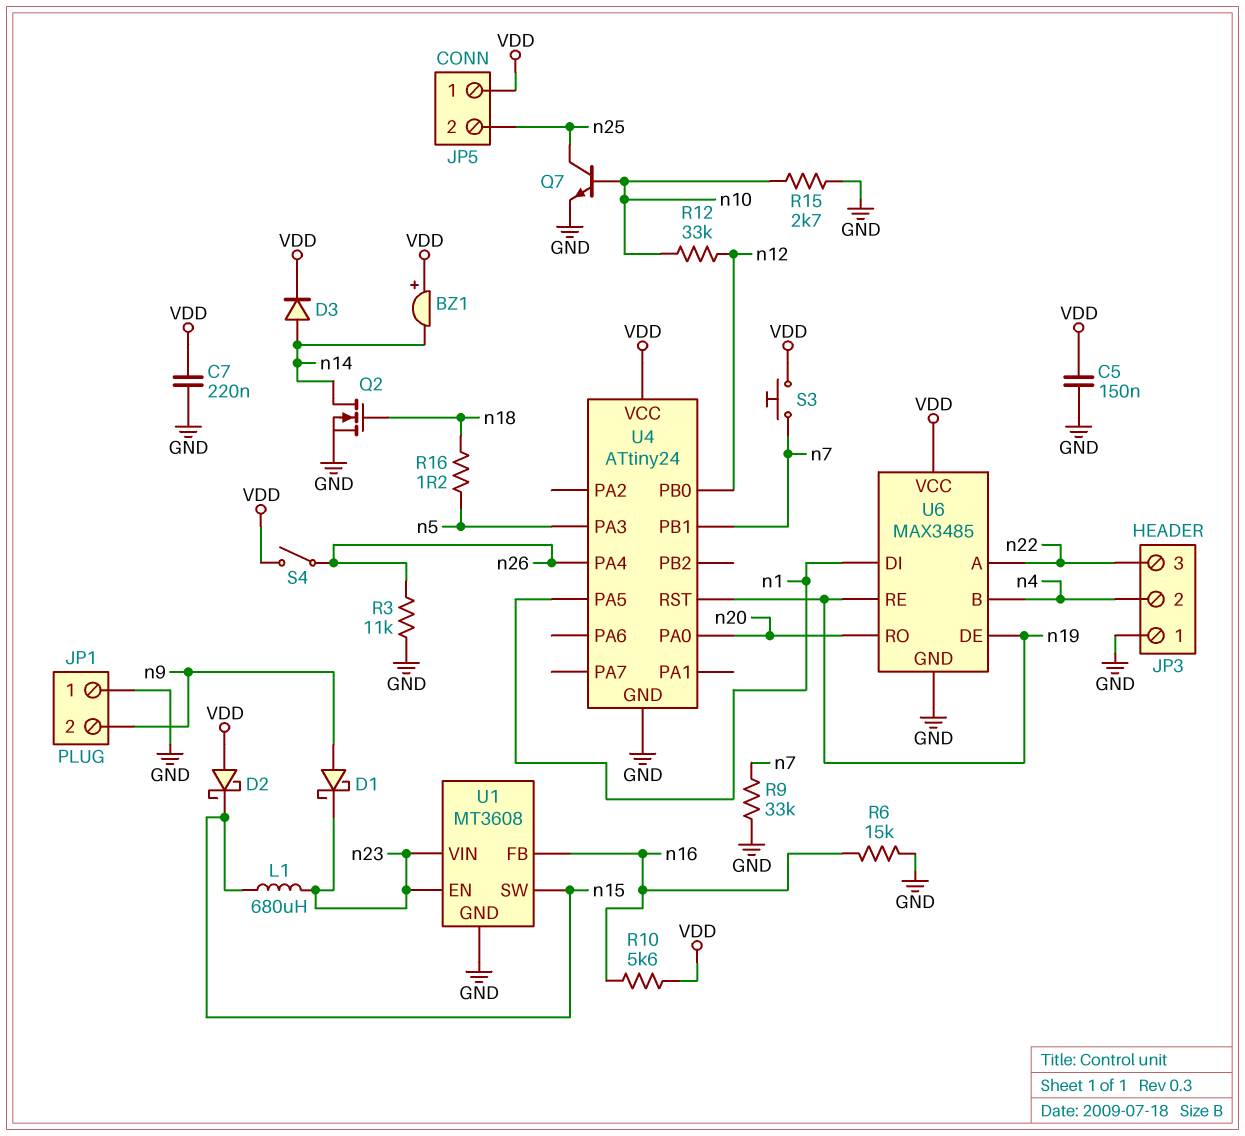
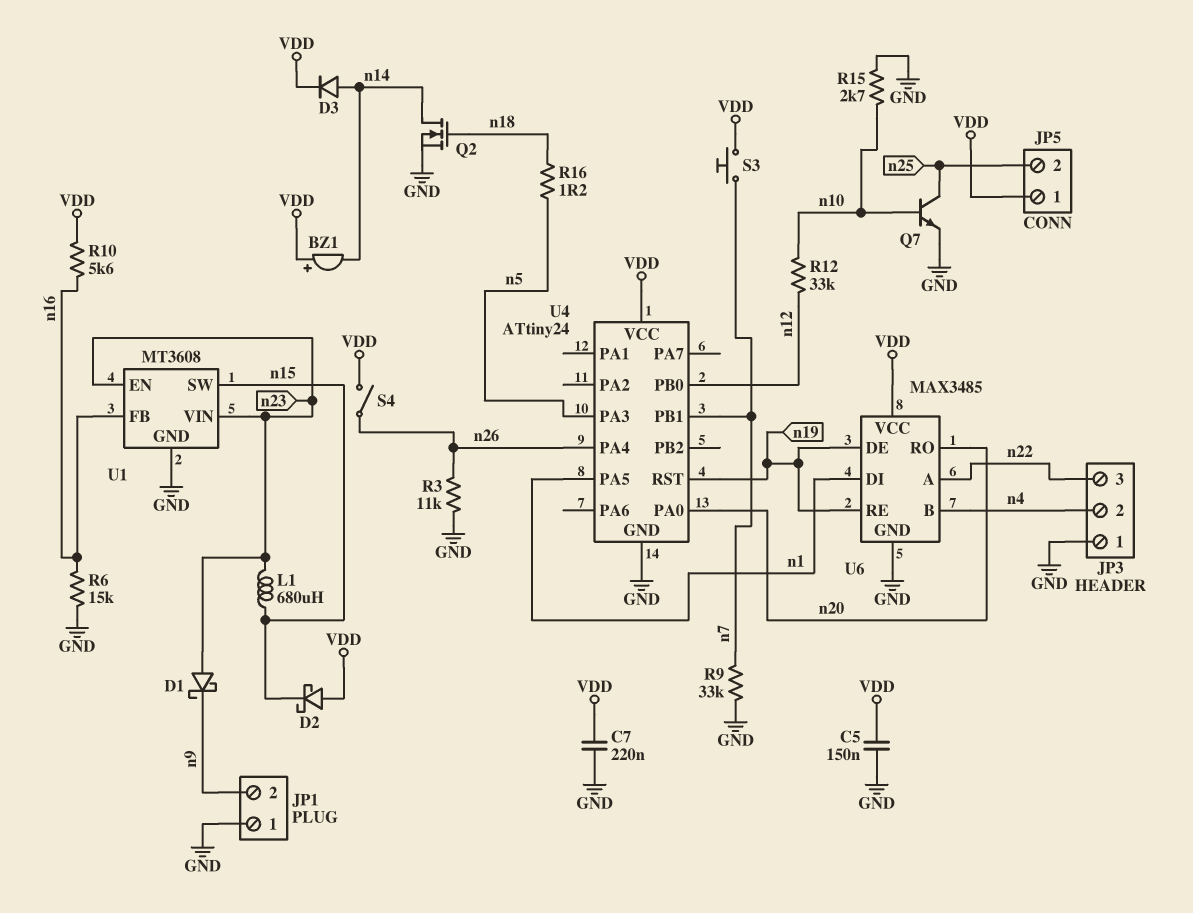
D1: schottky (A n9, K n23) -> schottky (A n23, K n9)

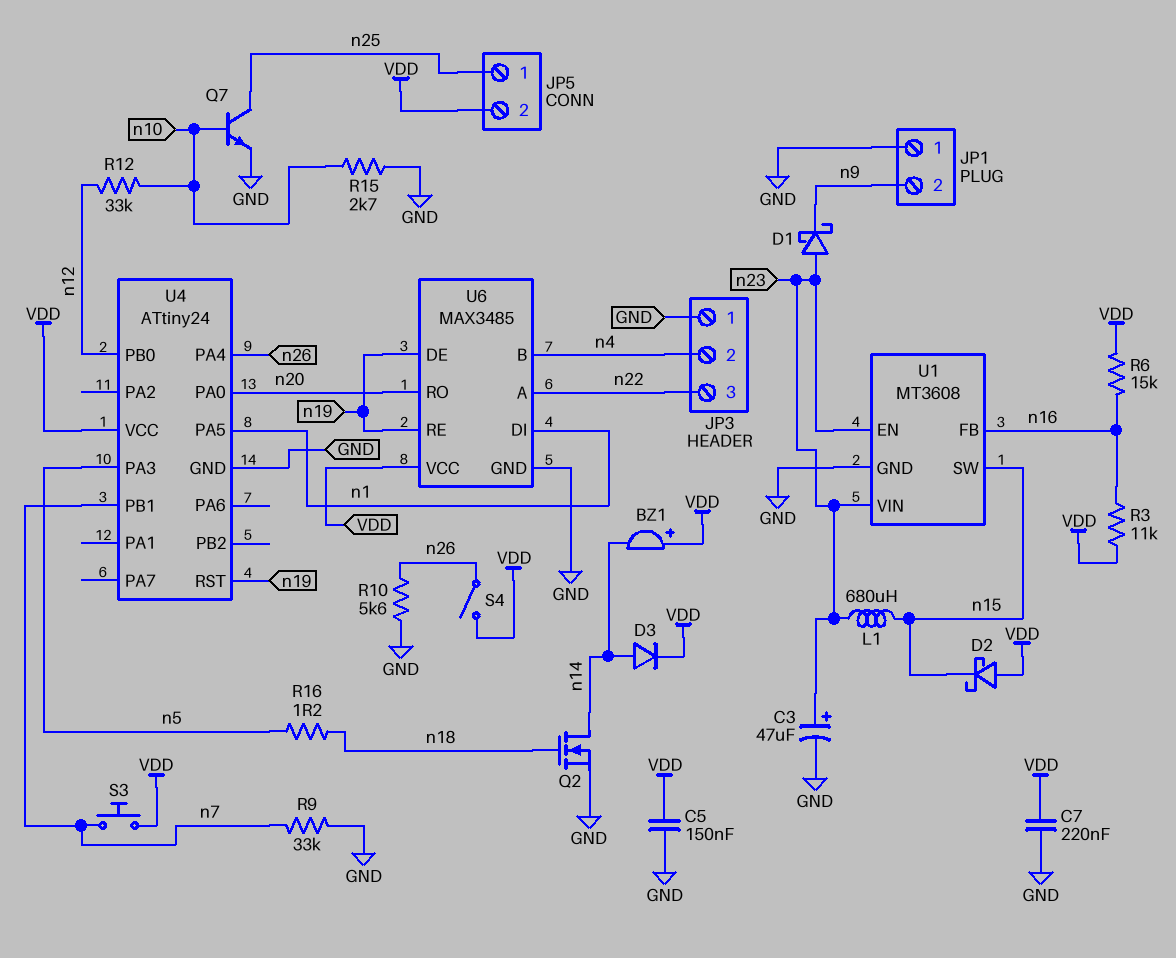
C3: none -> 47uF (plus n23, minus GND)
JP5 pin 1: VDD -> n25
JP5 pin 2: n25 -> VDD
R3: 11k (GND, n26) -> 11k (VDD, n16)
R6: 15k (GND, n16) -> 15k (VDD, n16)
R10: 5.6k (VDD, n16) -> 5.6k (GND, n26)

